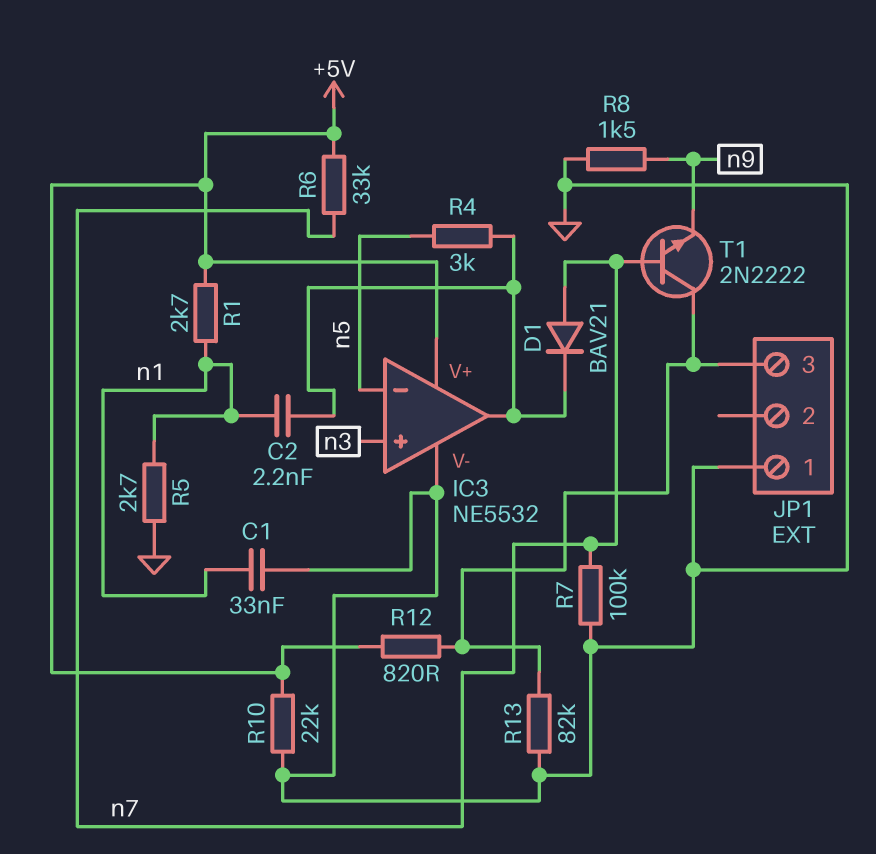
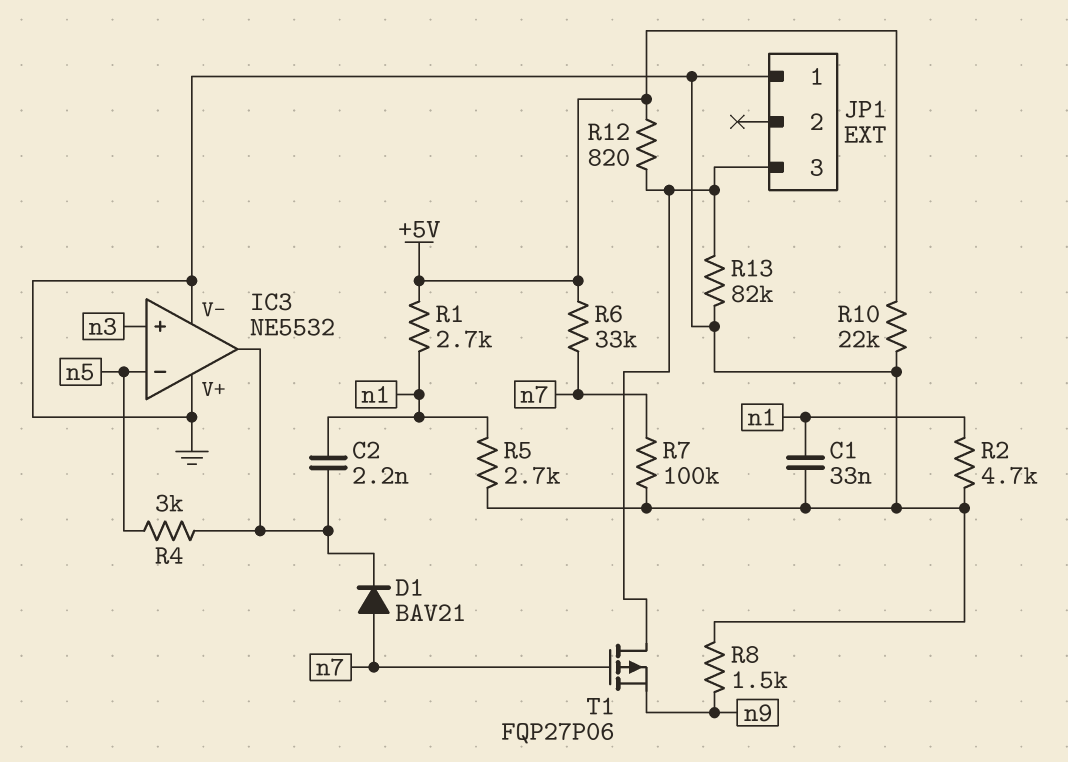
IC3 pin V+: +5V -> GND
R2: none -> 4.7k (GND, n1)
T1: NPN 2N2222 (B n7, C JP1/3, E n9) -> PMOS FQP27P06 (G n7, D JP1/3, S n9)

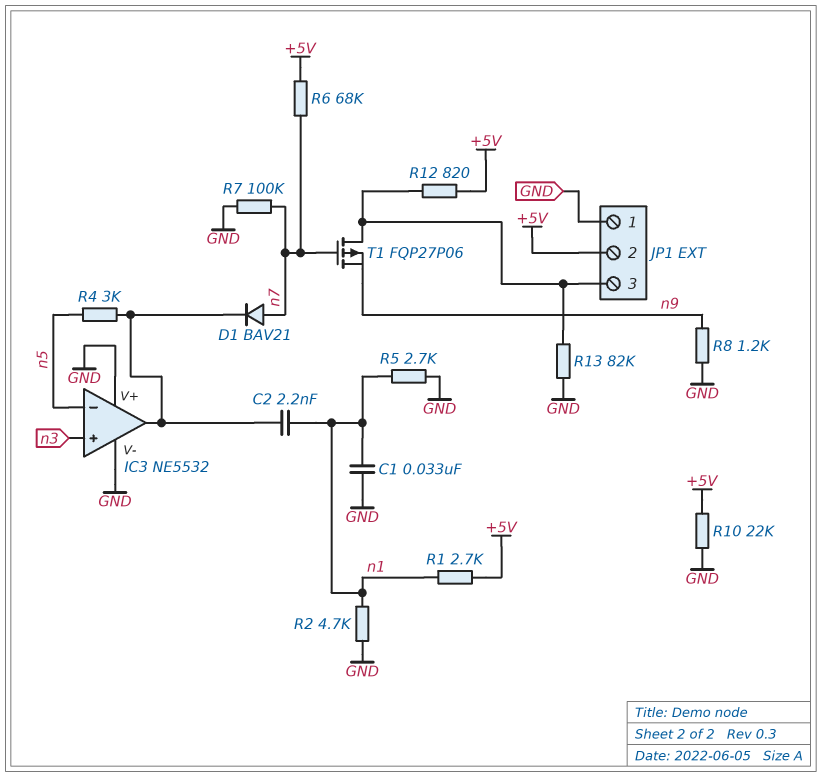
JP1 pin 2: none -> +5V
R6: 33k (+5V, n7) -> 68k (+5V, n7)
R8: 1.5k (GND, n9) -> 1.2k (GND, n9)

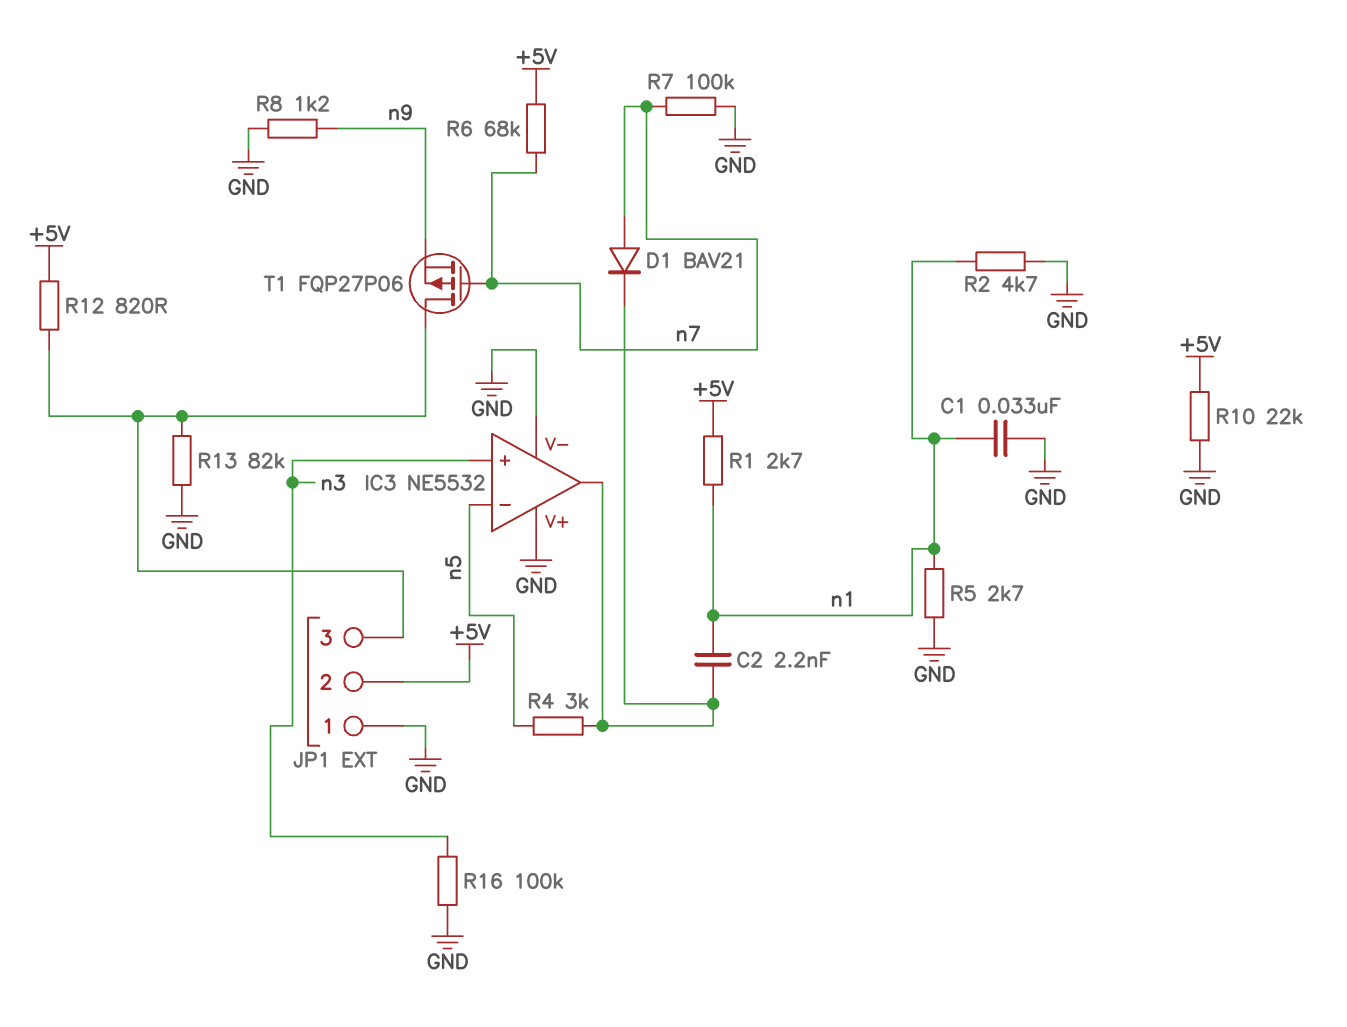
R16: none -> 100k (GND, n3)

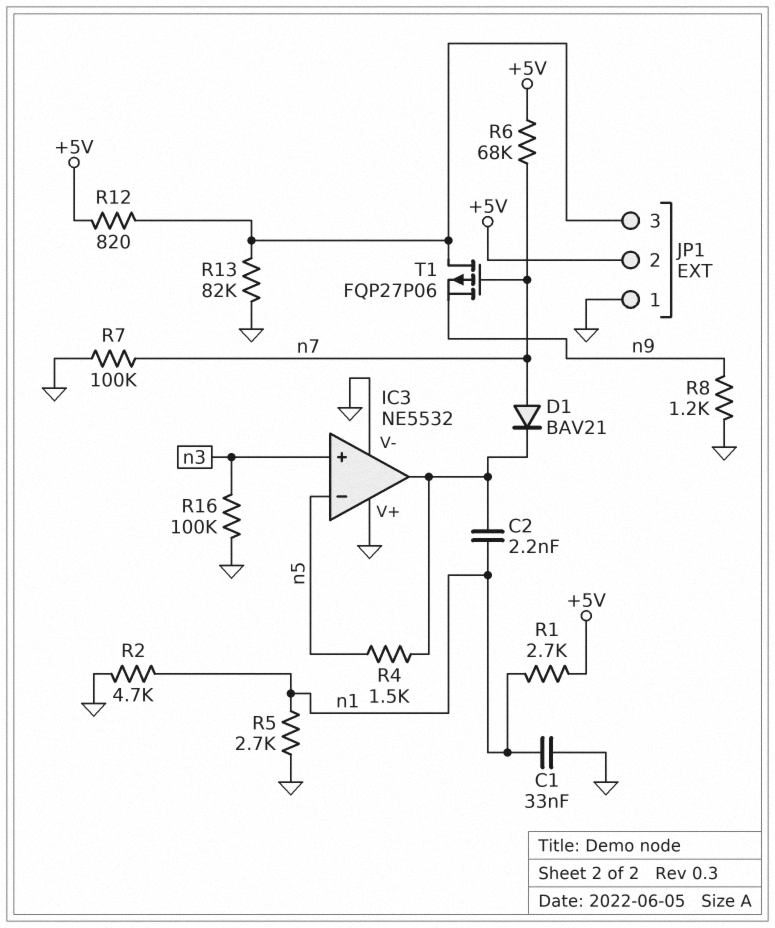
R4: 3k (IC3/out, n5) -> 1.5k (IC3/out, n5)
R10: 22k (+5V, GND) -> none

